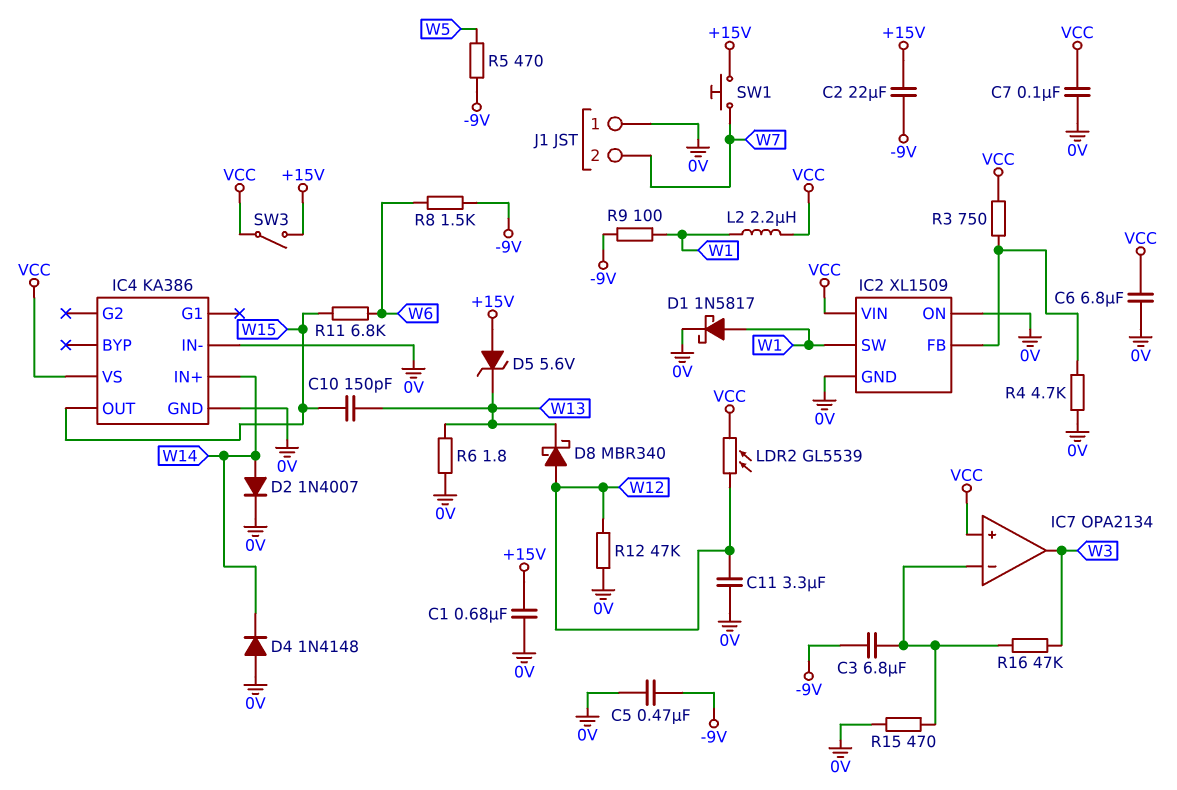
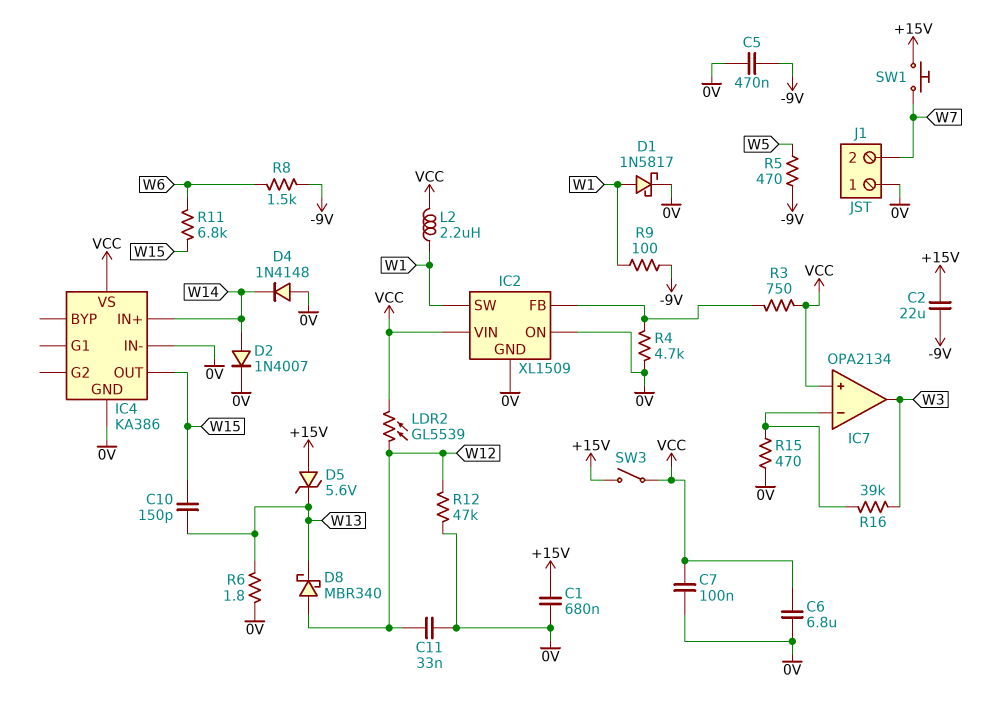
C3: 6.8uF (-9V, IC7/in-) -> none
C11: 3.3uF (0V, W12) -> 33nF (0V, W12)
R16: 47k (IC7/in-, W3) -> 39k (IC7/in-, W3)

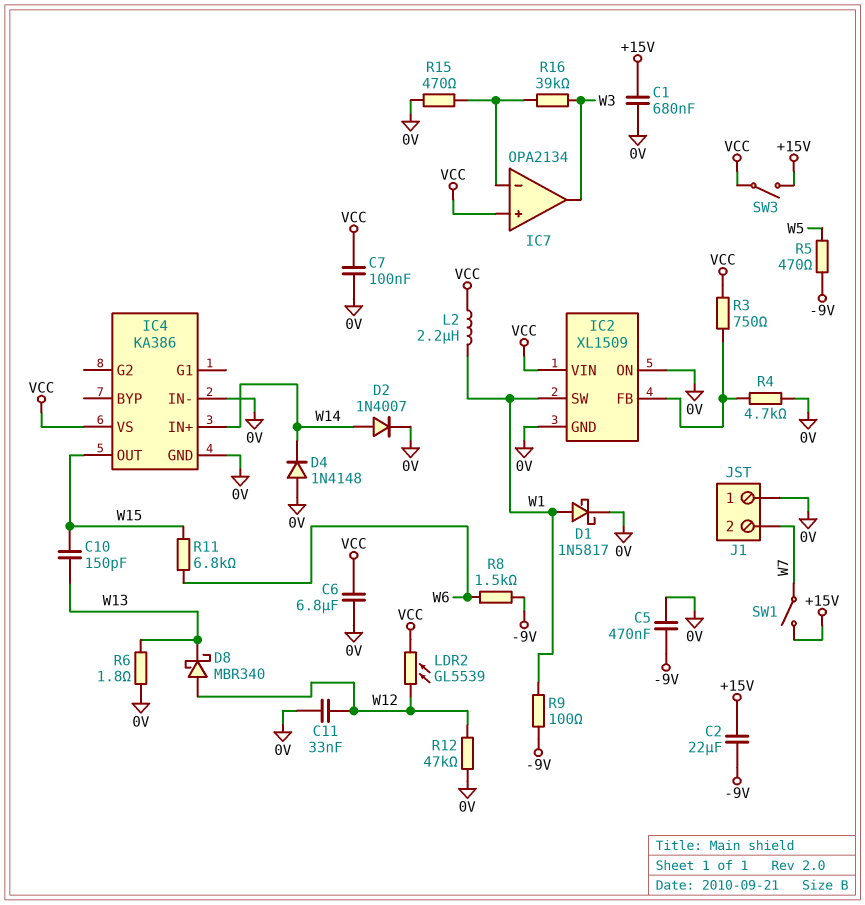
D5: zener 5.6V (A +15V, K W13) -> none
SW1: button (+15V, W7) -> switch (+15V, W7)

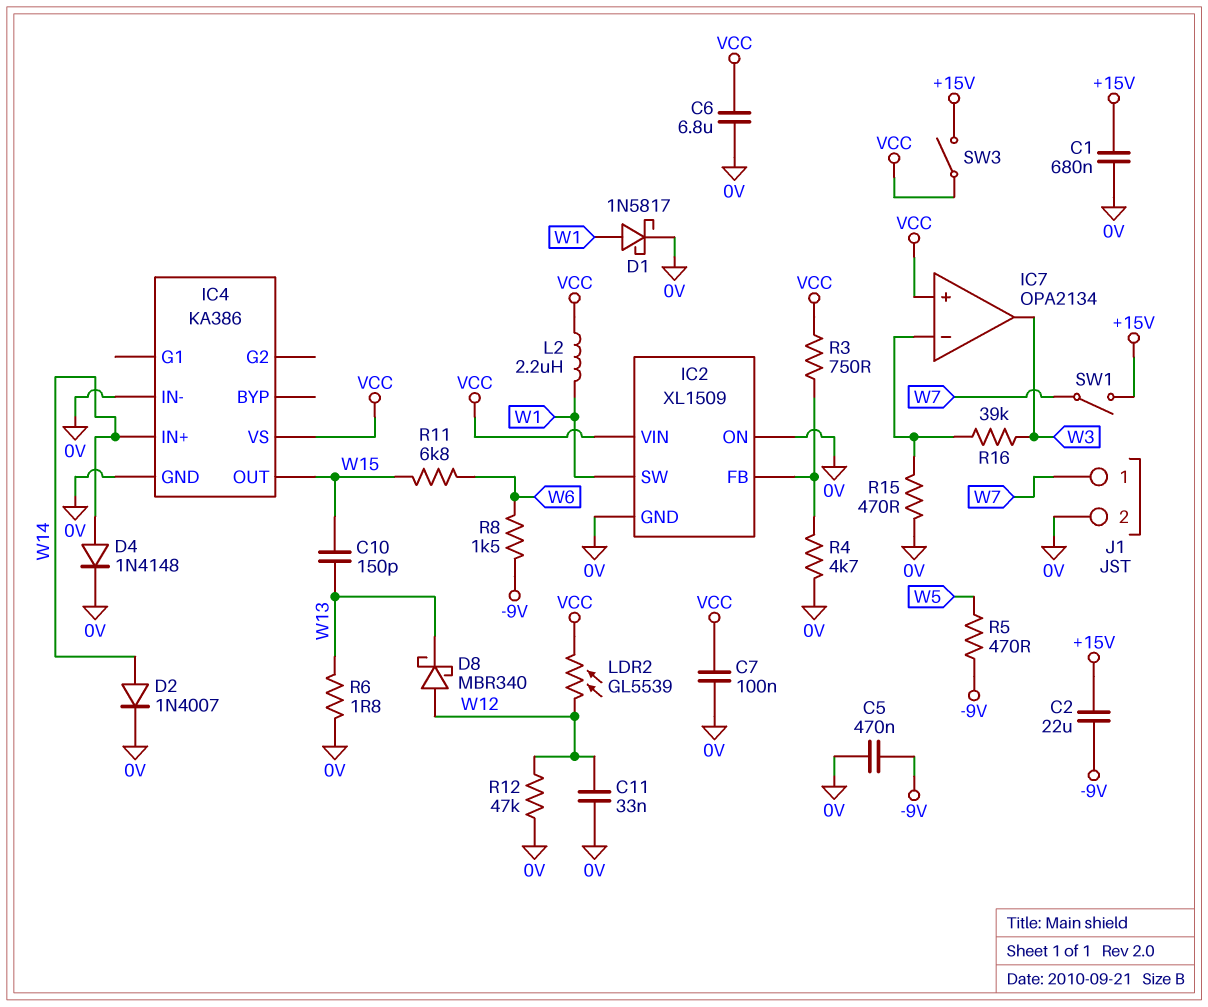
D4: diode 1N4148 (A 0V, K W14) -> diode 1N4148 (A W14, K 0V)
J1 pin 1: 0V -> W7
J1 pin 2: W7 -> 0V
R9: 100 (-9V, W1) -> none

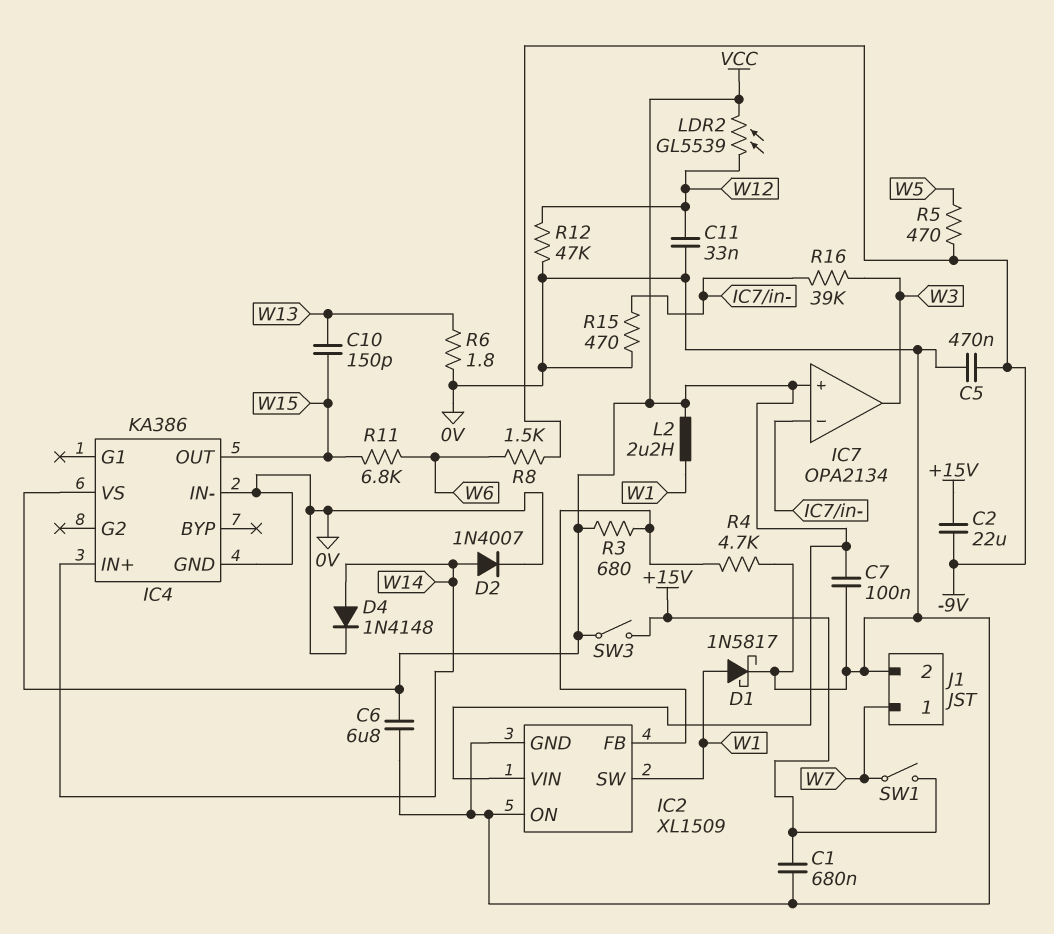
D8: schottky MBR340 (A W12, K W13) -> none
R3: 750 (IC2/FB, VCC) -> 680 (IC2/FB, VCC)

